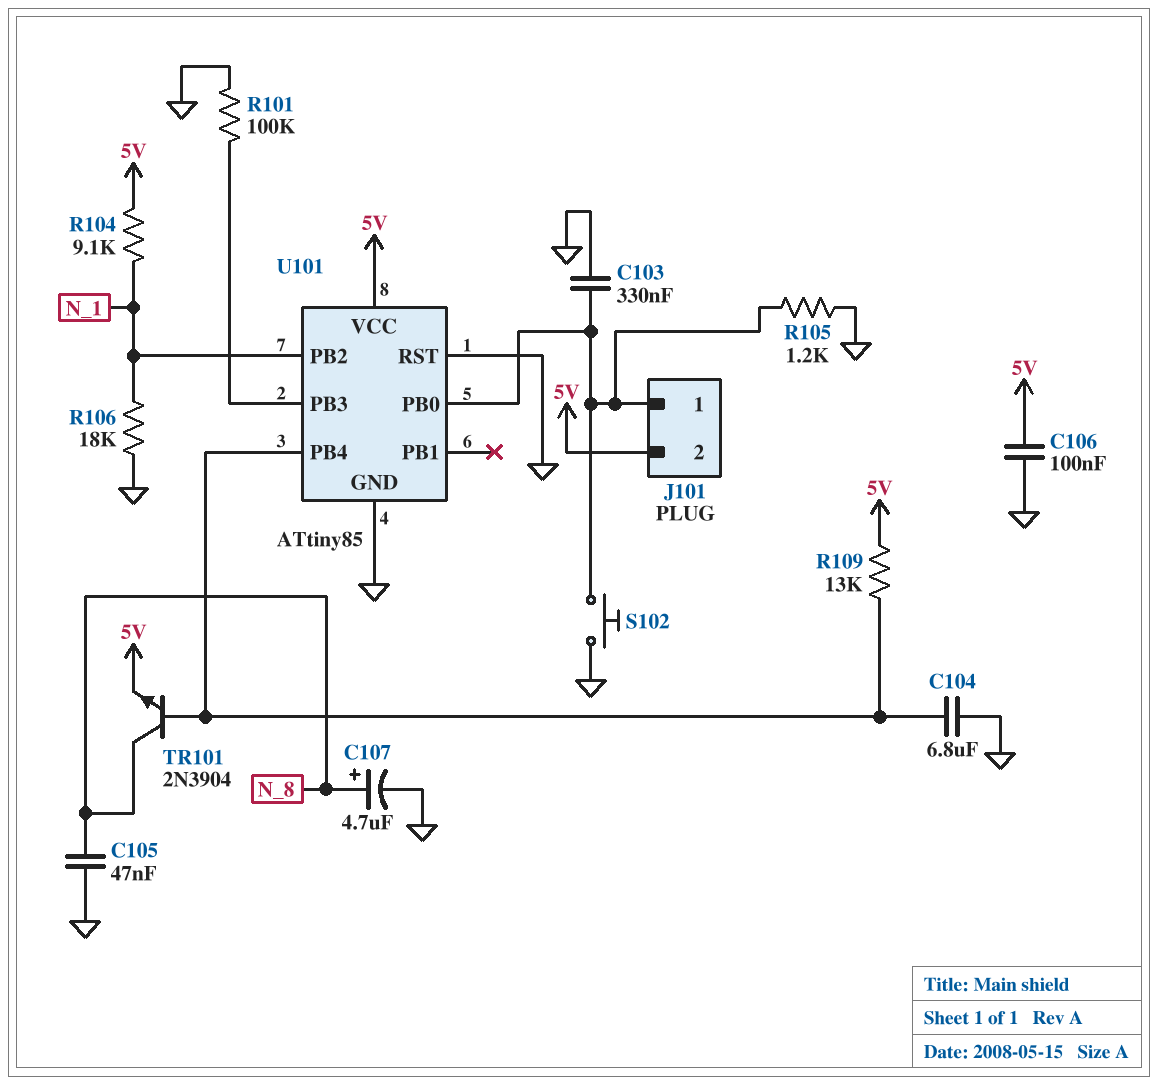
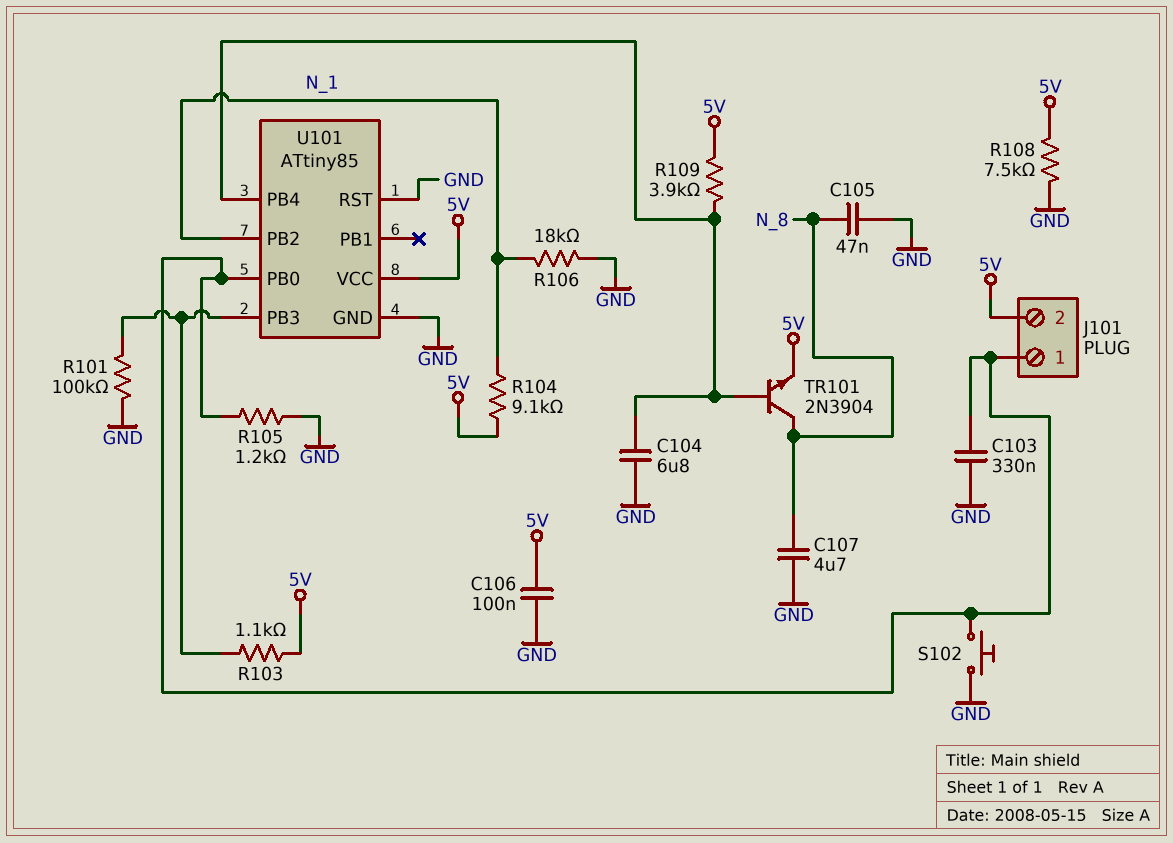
C107: 4.7uF (plus N_8, minus GND) -> 4.7uF (GND, N_8)
R103: none -> 1.1k (5V, U101/PB3)
R108: none -> 7.5k (5V, GND)
R109: 13k (5V, U101/PB4) -> 3.9k (5V, U101/PB4)

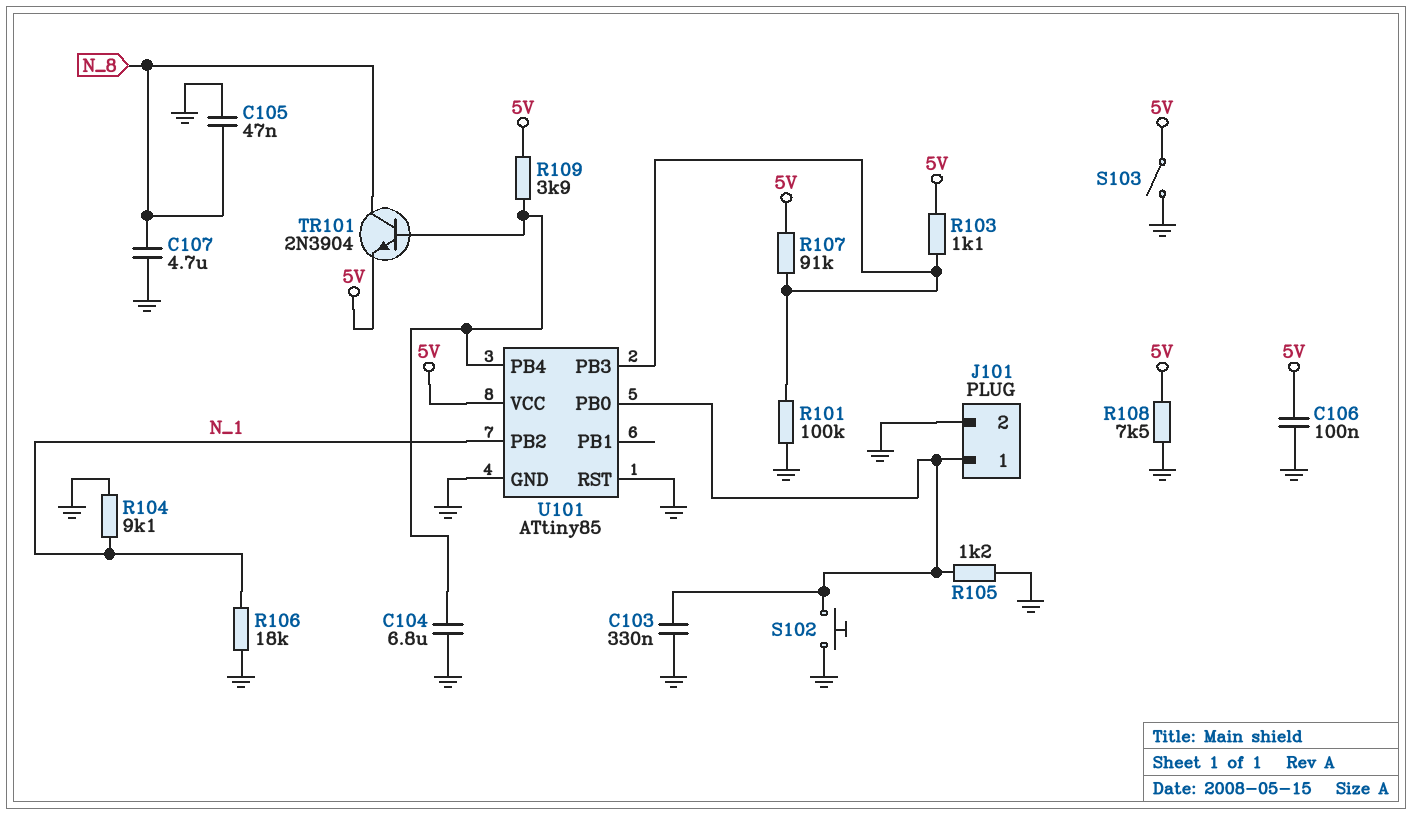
J101 pin 2: 5V -> GND
R104: 9.1k (5V, N_1) -> 9.1k (GND, N_1)
R107: none -> 91k (5V, U101/PB3)
S103: none -> switch (5V, GND)

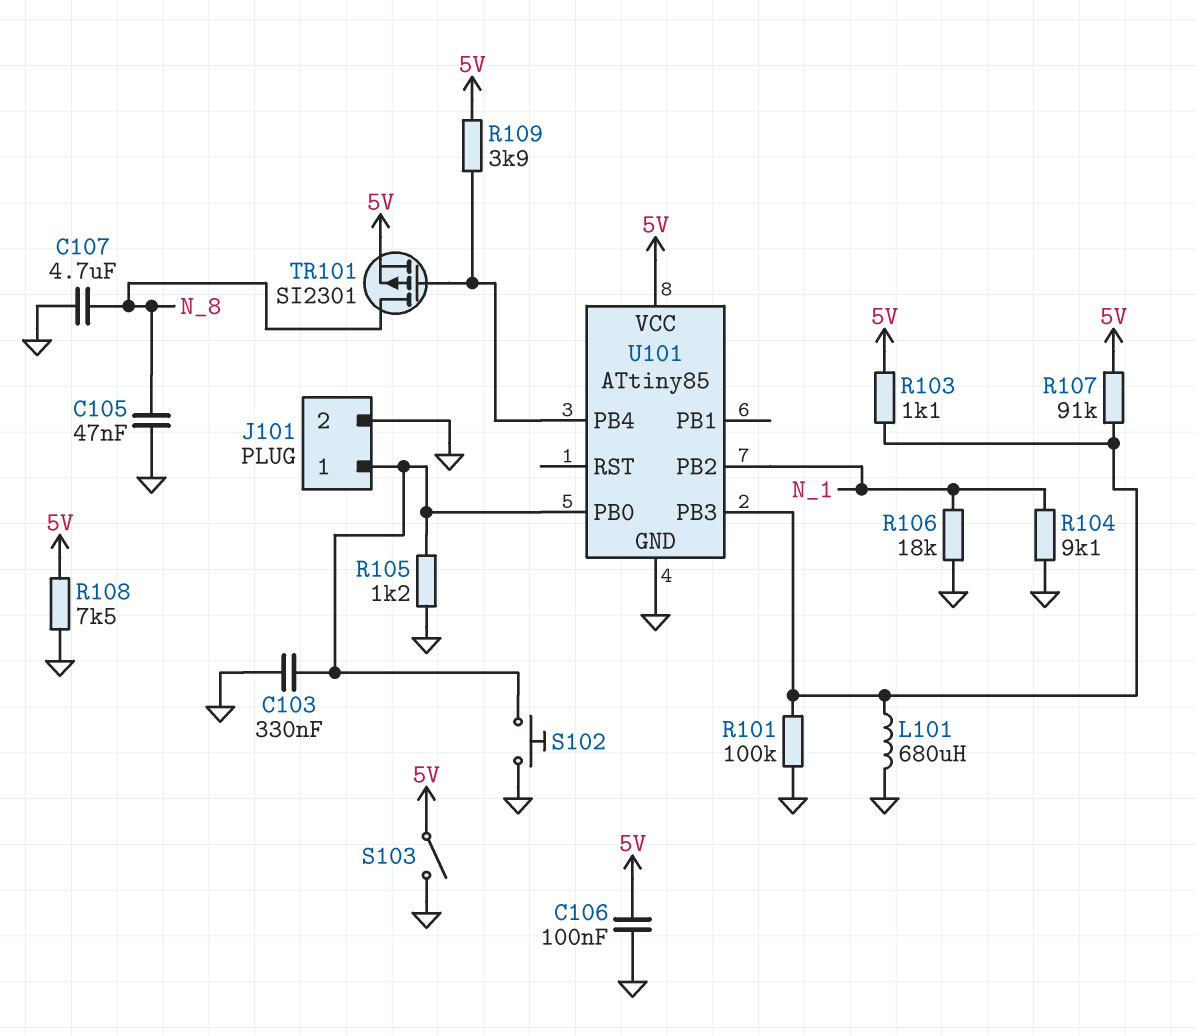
C104: 6.8uF (GND, U101/PB4) -> none
L101: none -> 680uH (GND, U101/PB3)
TR101: NPN 2N3904 (B U101/PB4, C N_8, E 5V) -> PMOS SI2301 (G U101/PB4, D N_8, S 5V)
U101 pin RST: GND -> none

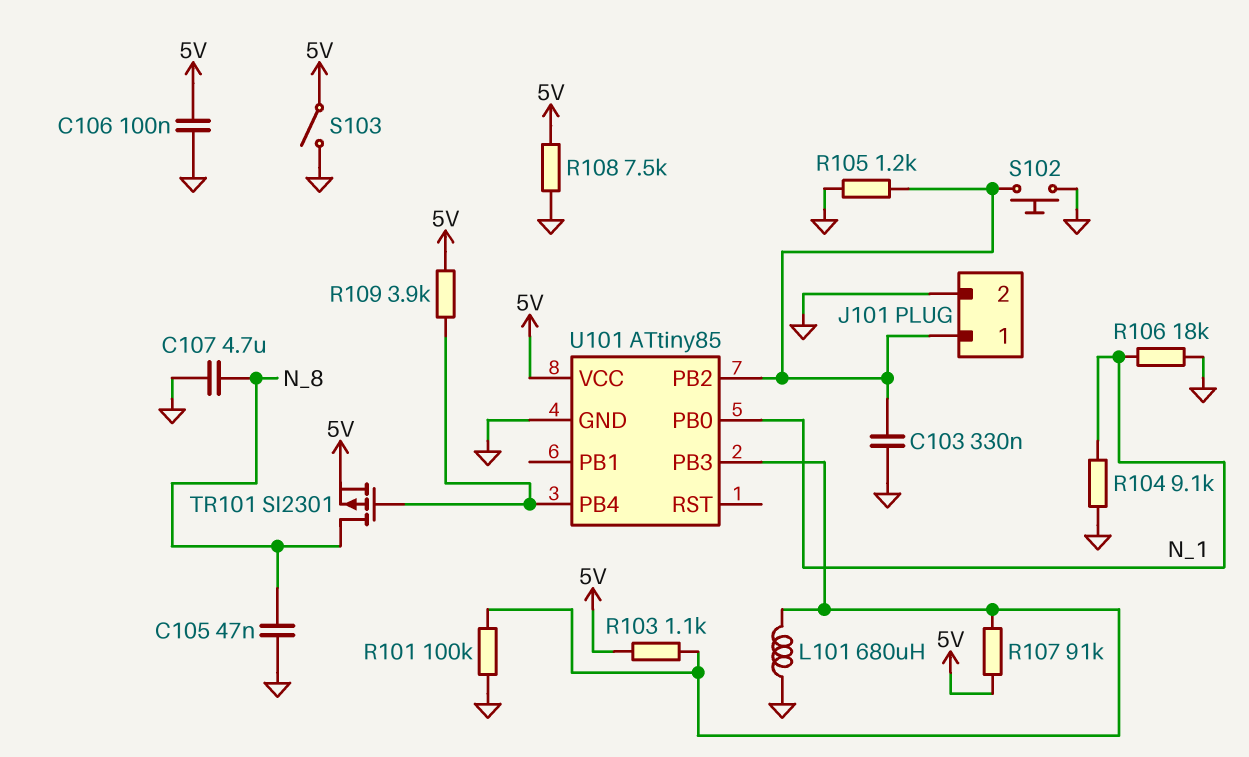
U101 pin PB0: J101/1 -> N_1
U101 pin PB2: N_1 -> J101/1

